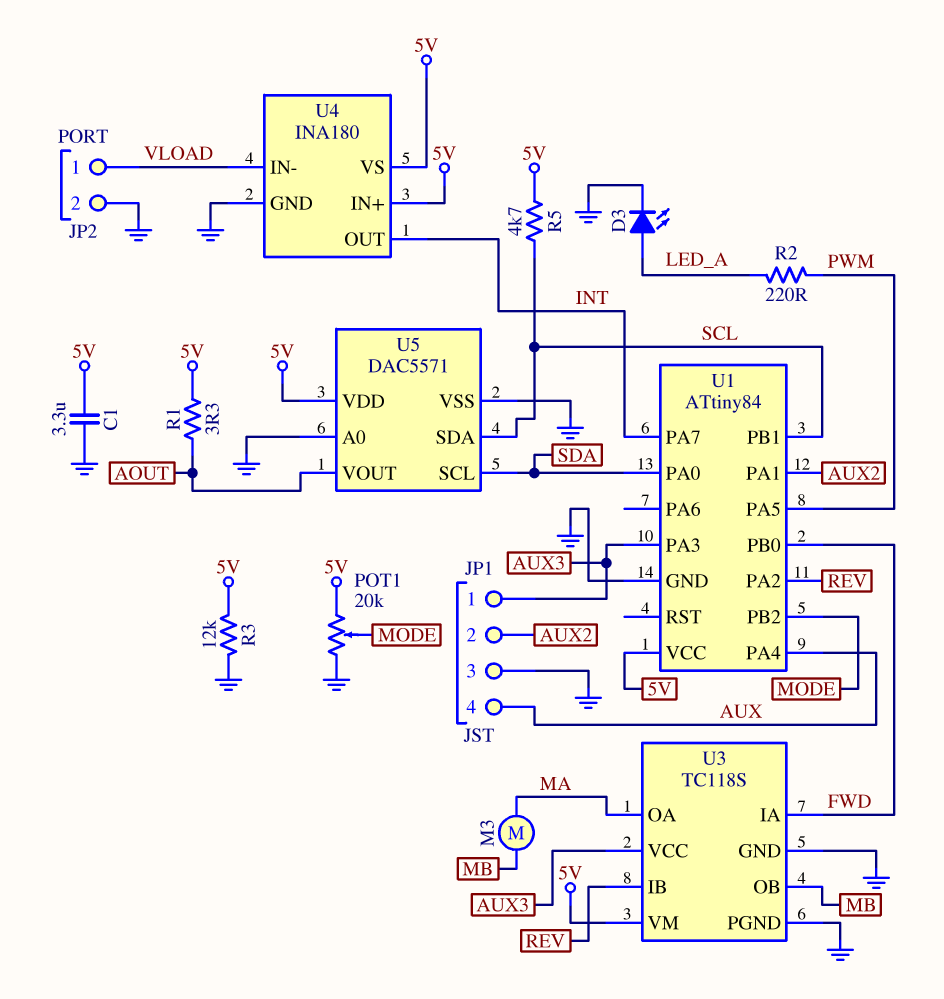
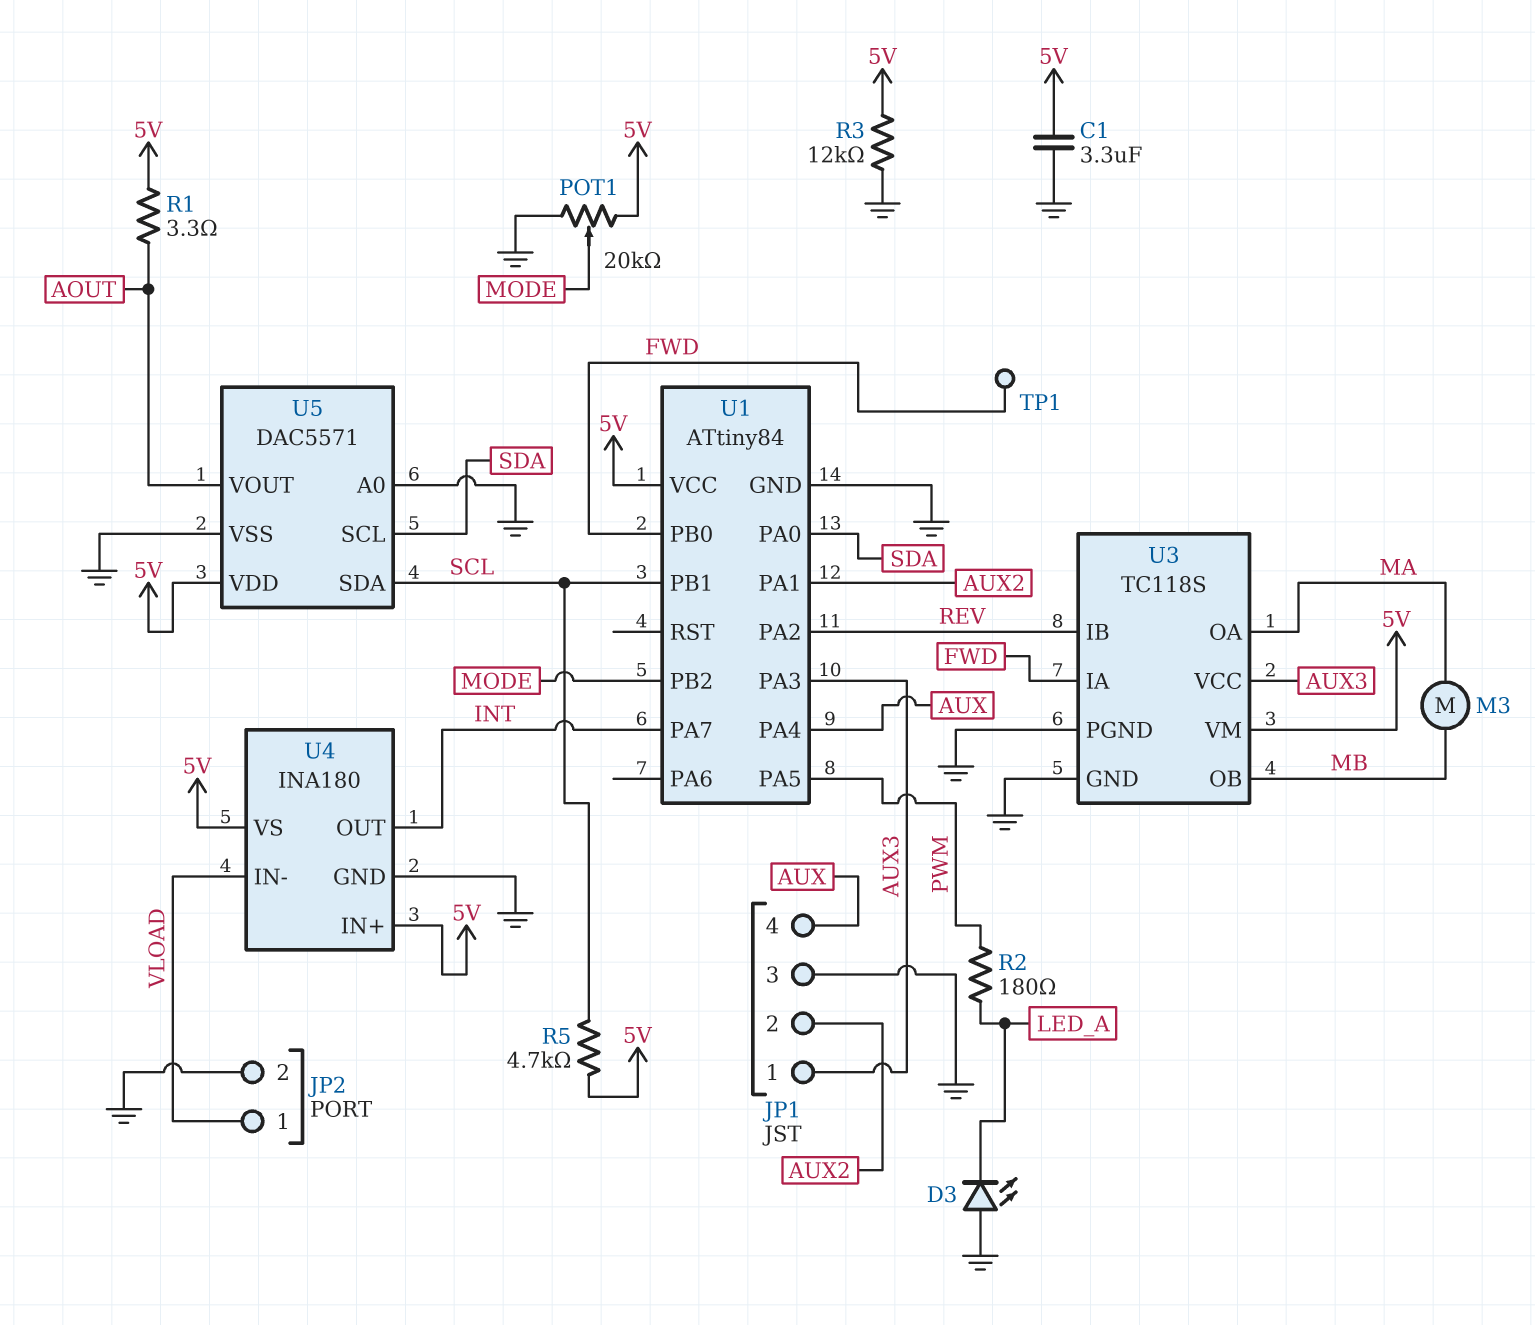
D3: LED (A LED_A, K GND) -> LED (A GND, K LED_A)
R2: 220 (LED_A, PWM) -> 180 (LED_A, PWM)
TP1: none -> test point (FWD)

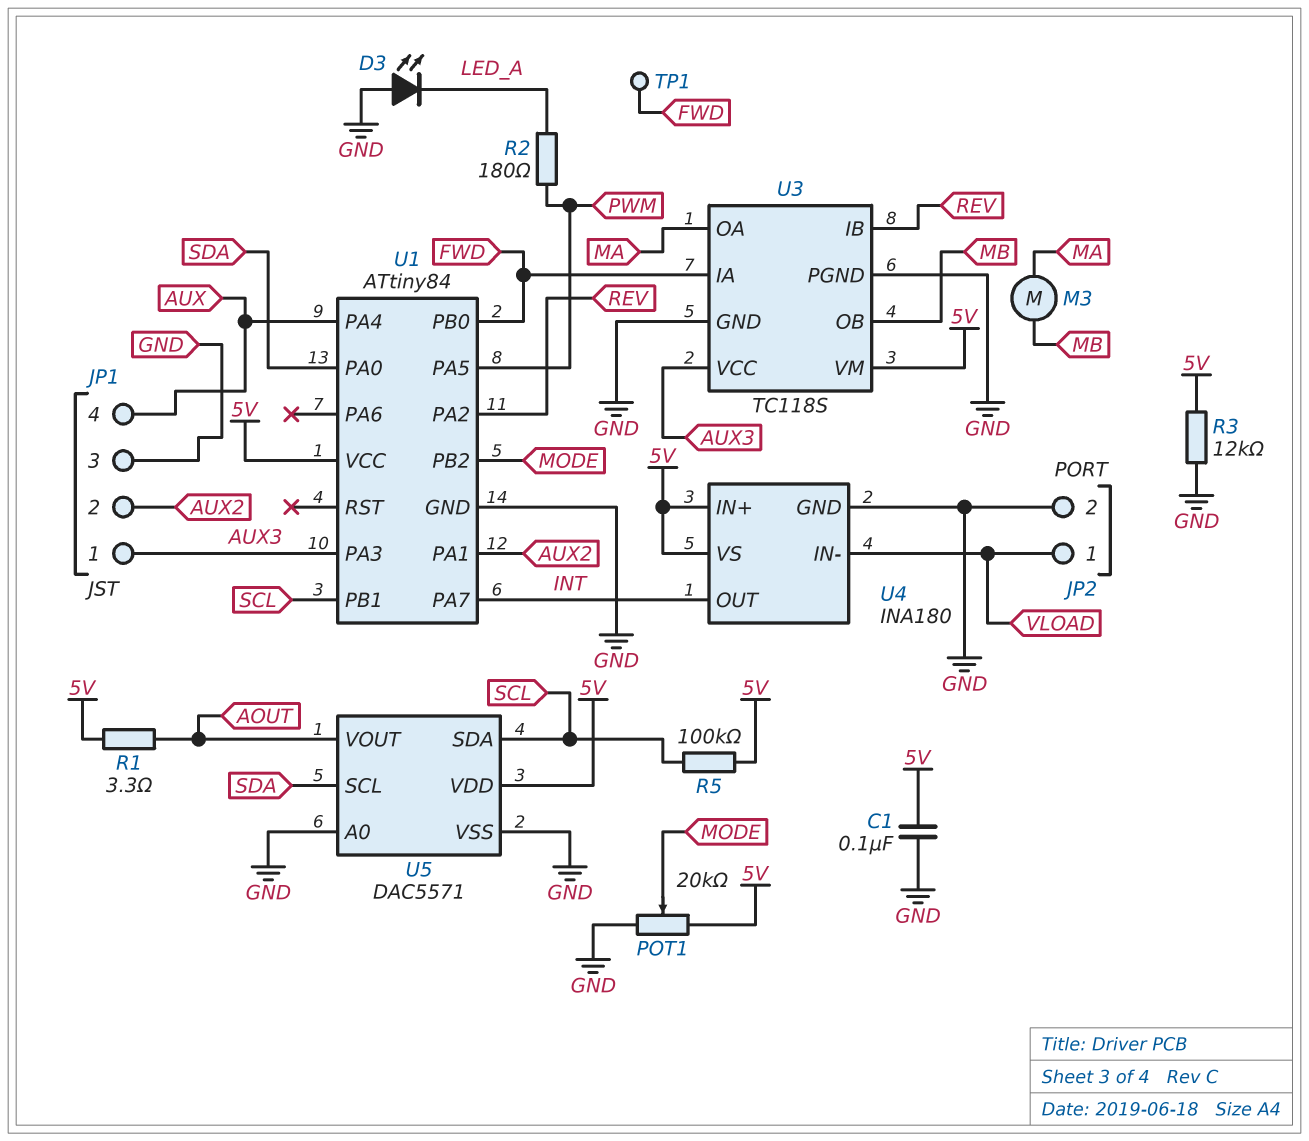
C1: 3.3uF (5V, GND) -> 100nF (5V, GND)
R5: 4.7k (5V, SCL) -> 100k (5V, SCL)

